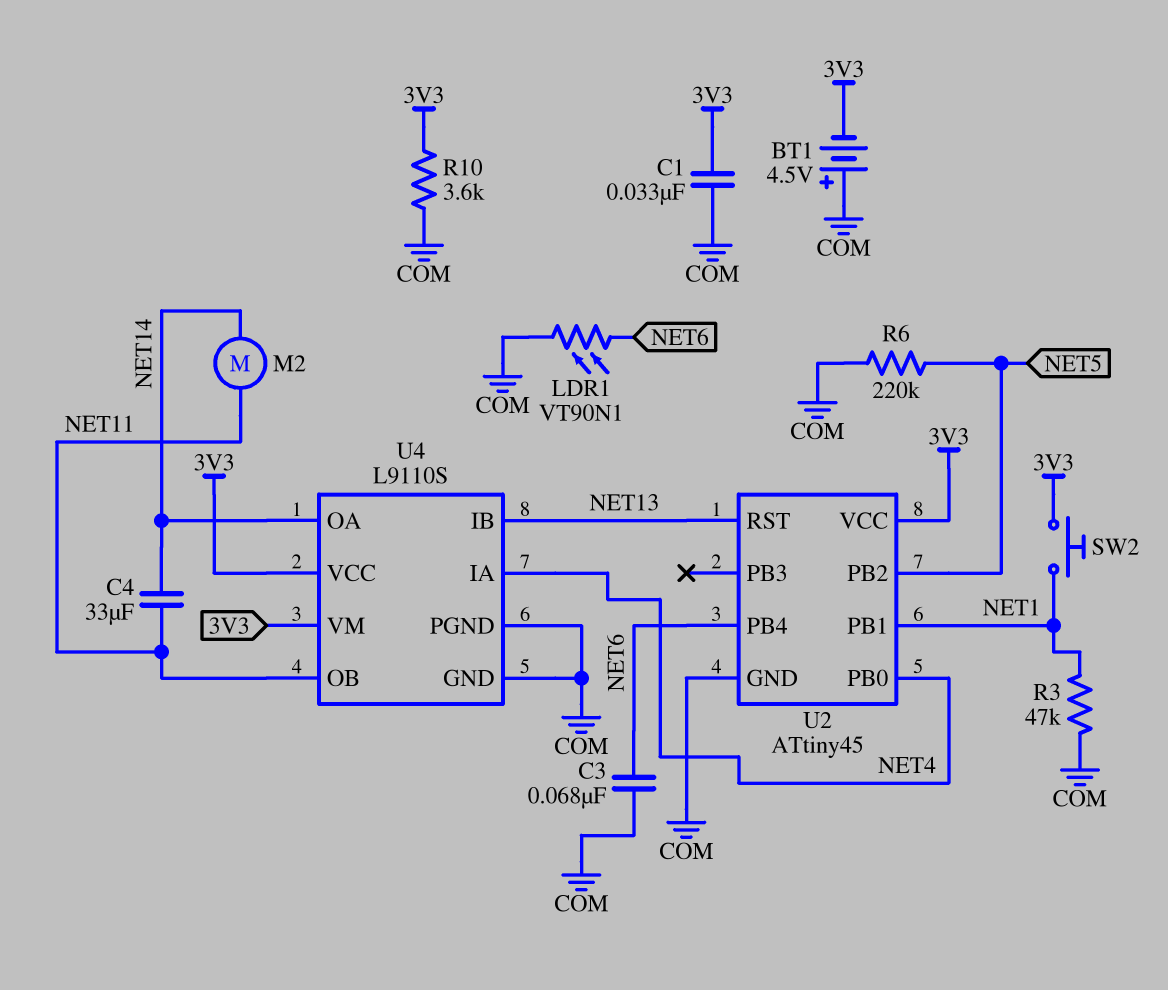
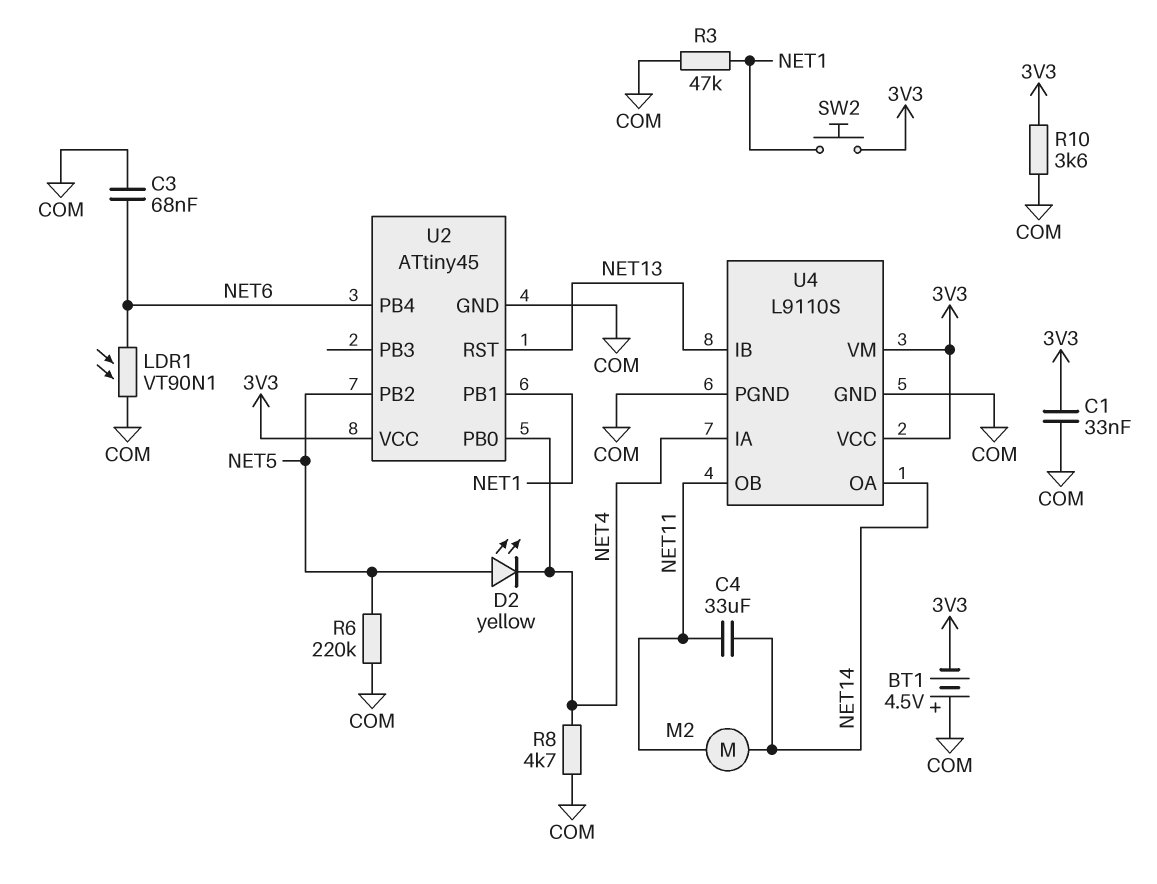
D2: none -> LED yellow (A NET5, K NET4)
R8: none -> 4.7k (COM, NET4)

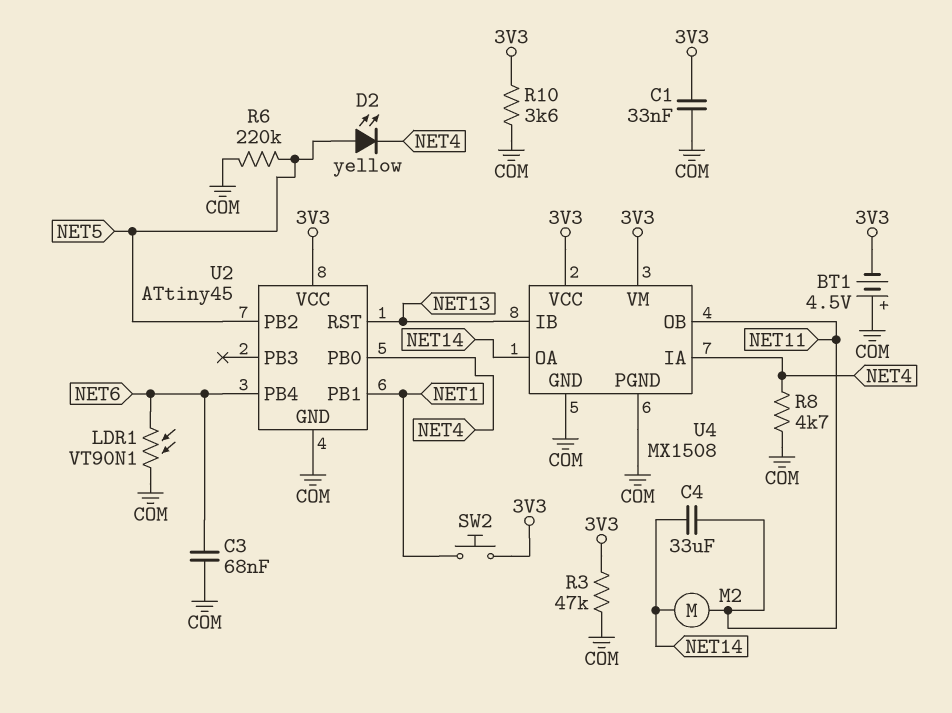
R3: 47k (COM, NET1) -> 47k (3V3, COM)
U4: L9110S -> MX1508

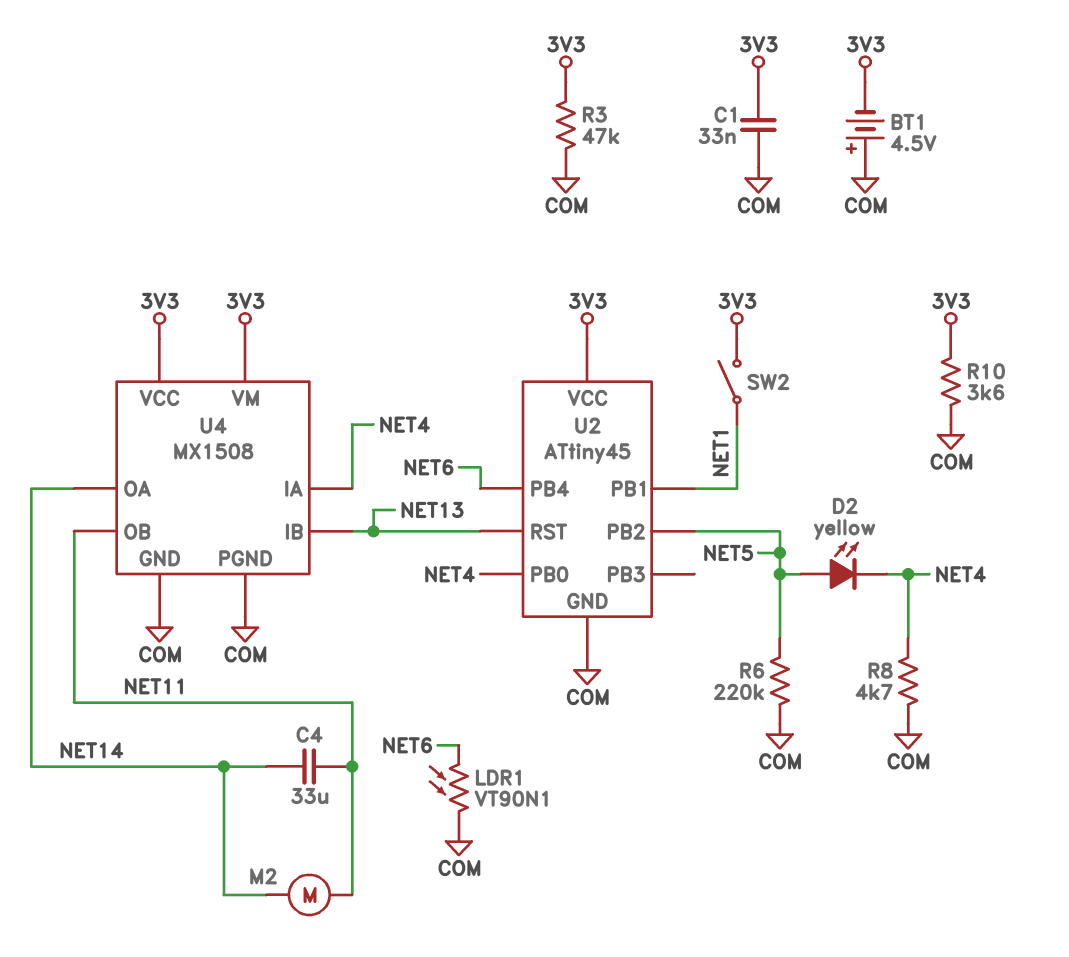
C3: 68nF (COM, NET6) -> none
SW2: button (3V3, NET1) -> switch (3V3, NET1)

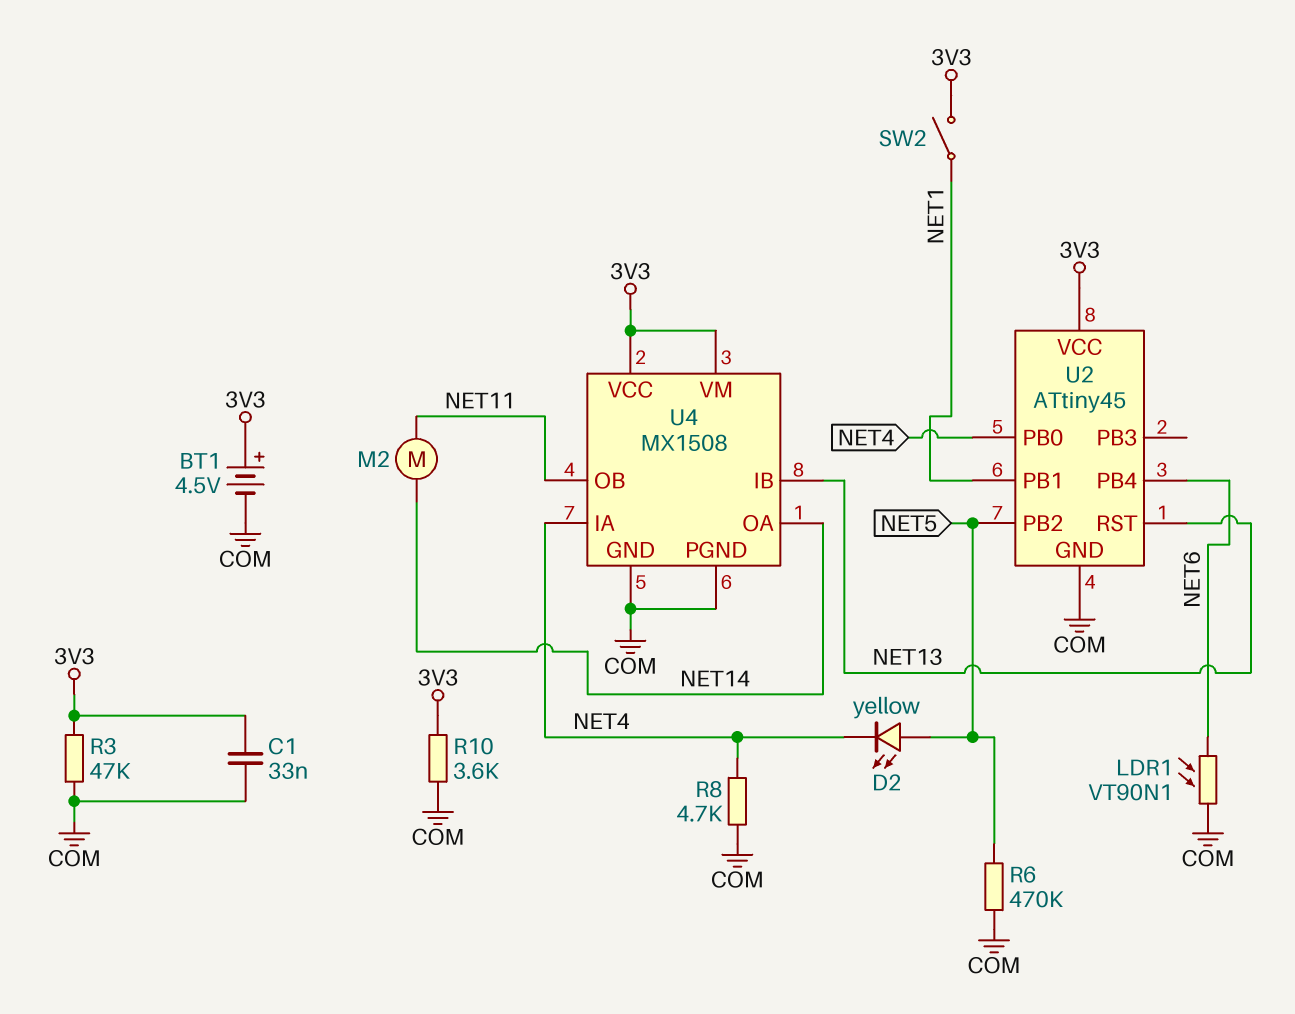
BT1: 4.5V (plus COM, minus 3V3) -> 4.5V (plus 3V3, minus COM)
C4: 33uF (NET11, NET14) -> none
R6: 220k (COM, NET5) -> 470k (COM, NET5)

